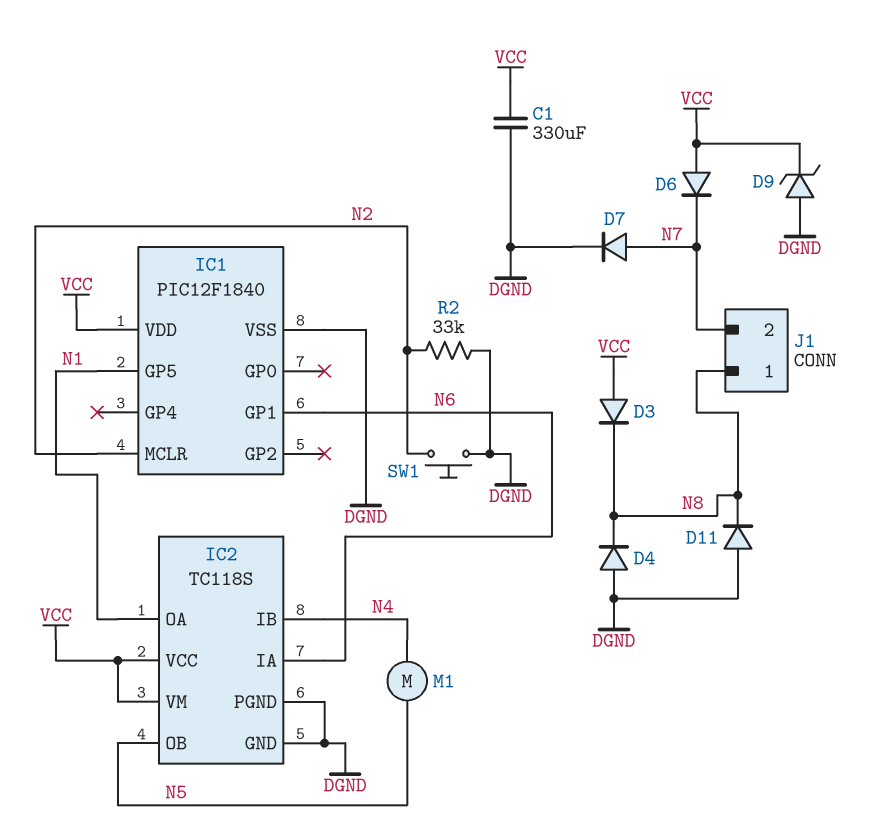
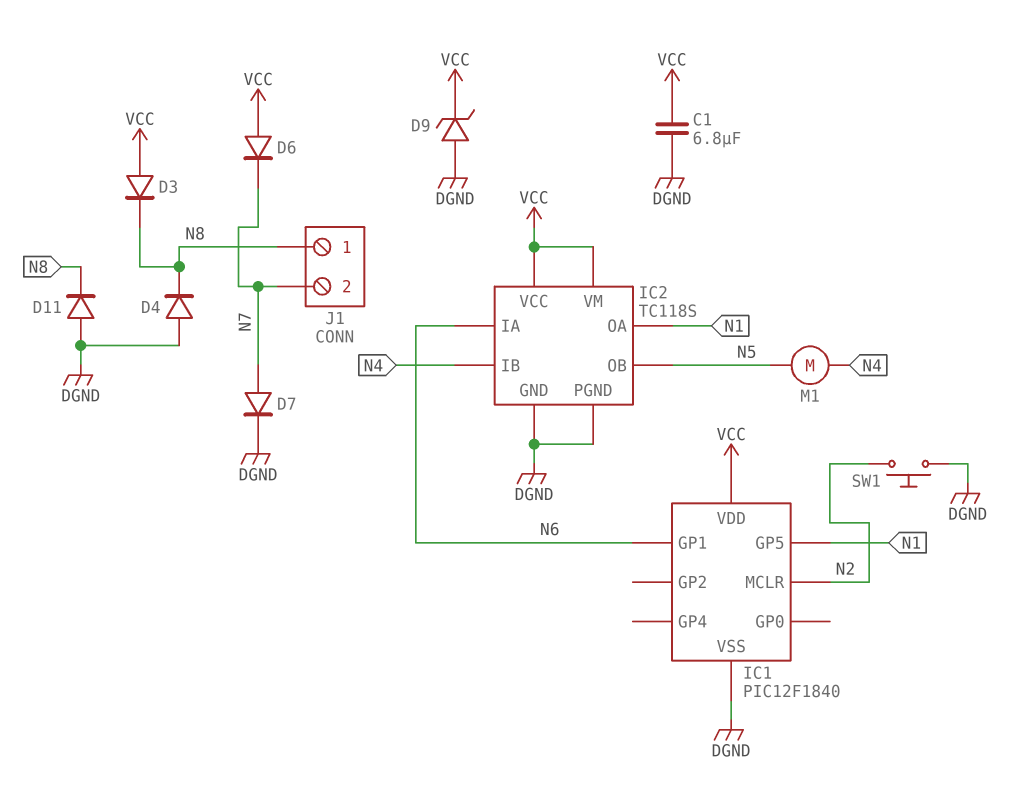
C1: 330uF (DGND, VCC) -> 6.8uF (DGND, VCC)
R2: 33k (DGND, N2) -> none

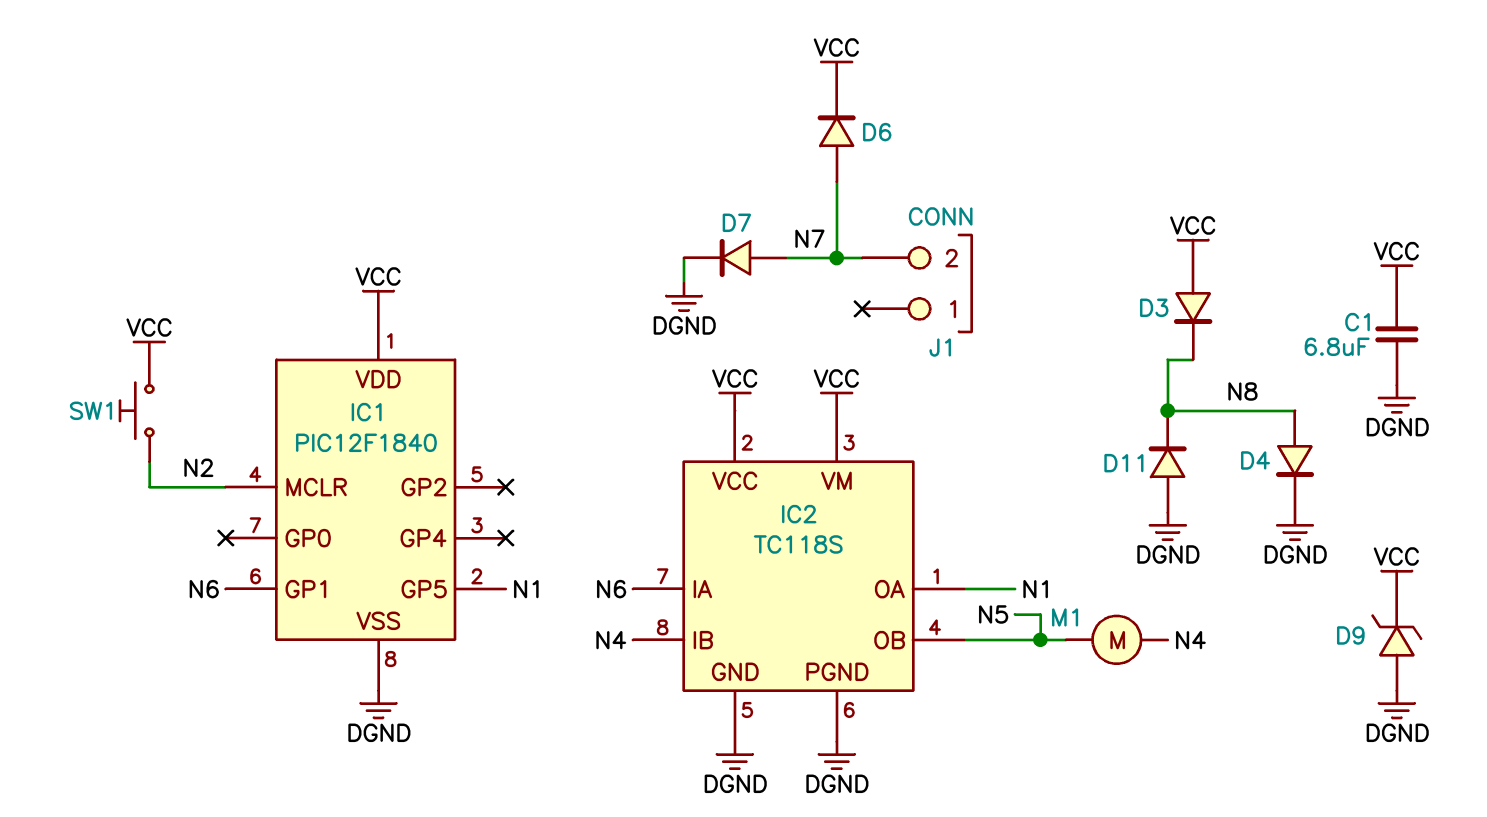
D4: diode (A DGND, K N8) -> diode (A N8, K DGND)
D6: diode (A VCC, K N7) -> diode (A N7, K VCC)
J1 pin 1: N8 -> none
SW1: button (DGND, N2) -> button (N2, VCC)

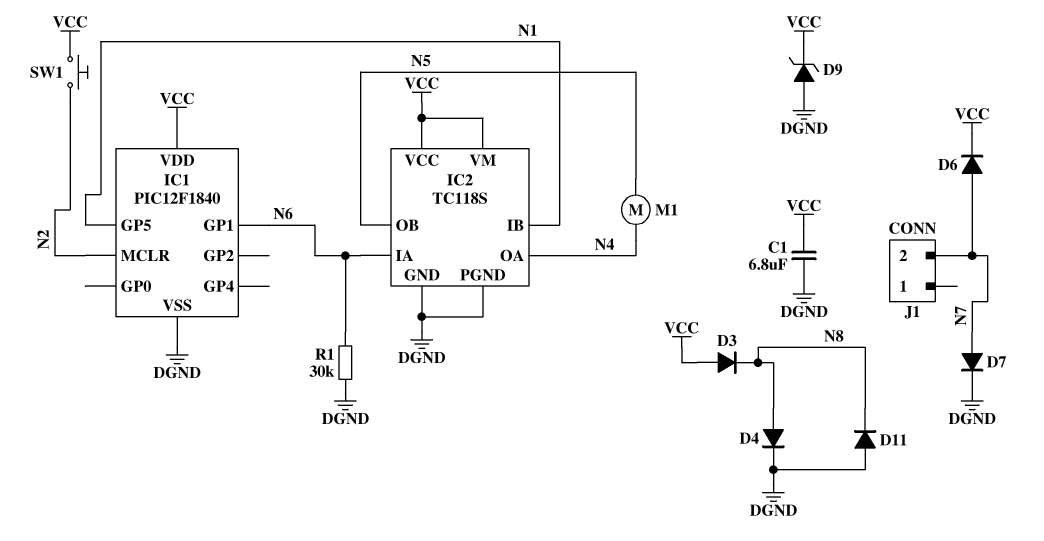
IC2 pin IB: N4 -> N1
IC2 pin OA: N1 -> N4
R1: none -> 30k (DGND, N6)

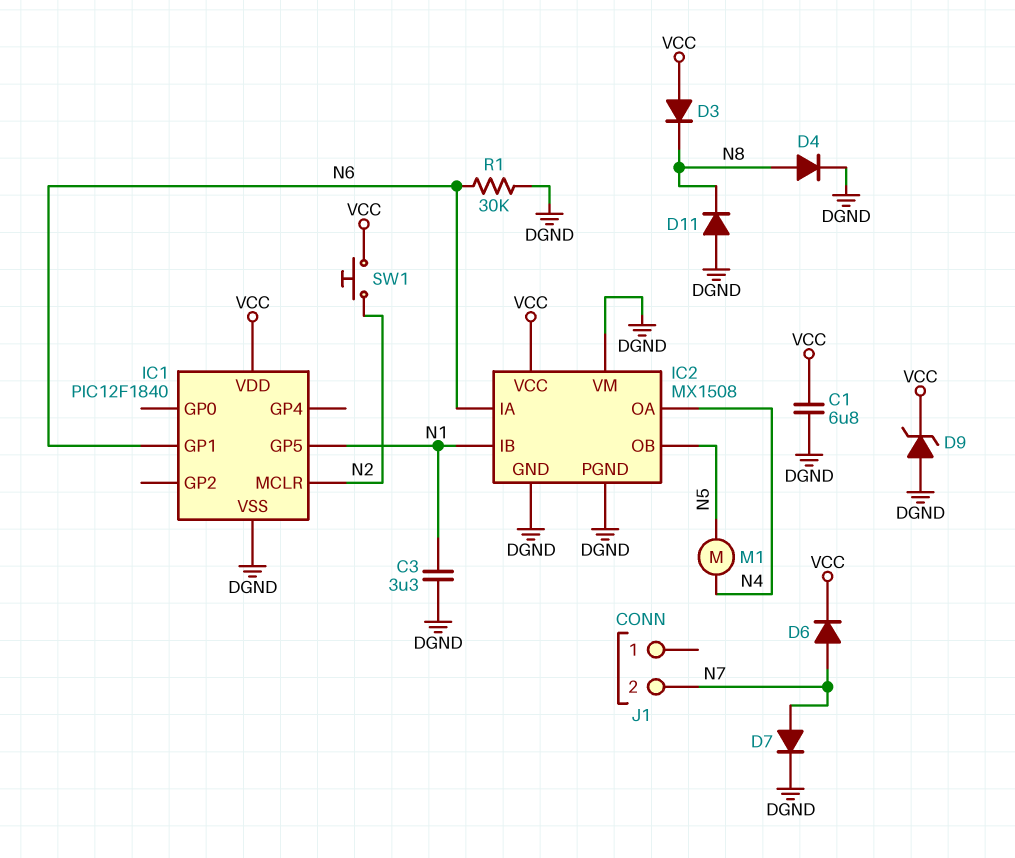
C3: none -> 3.3uF (DGND, N1)
IC2: TC118S -> MX1508
IC2 pin VM: VCC -> DGND

